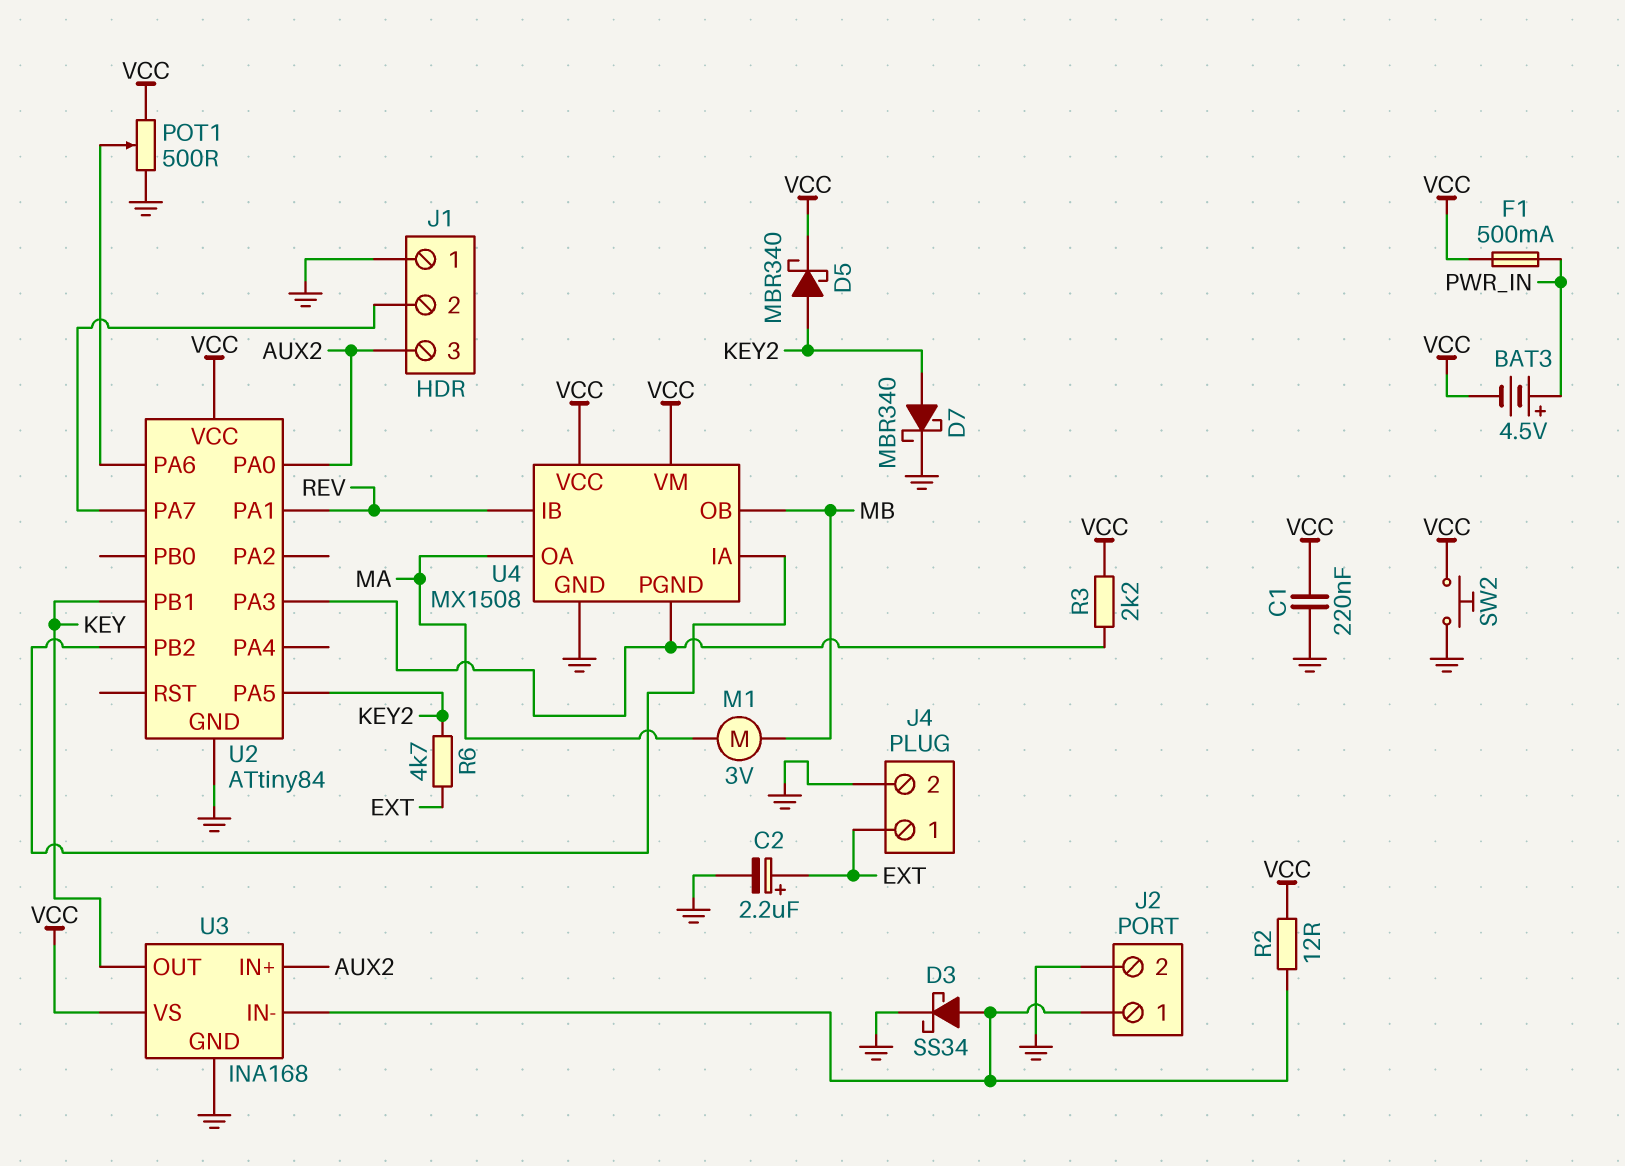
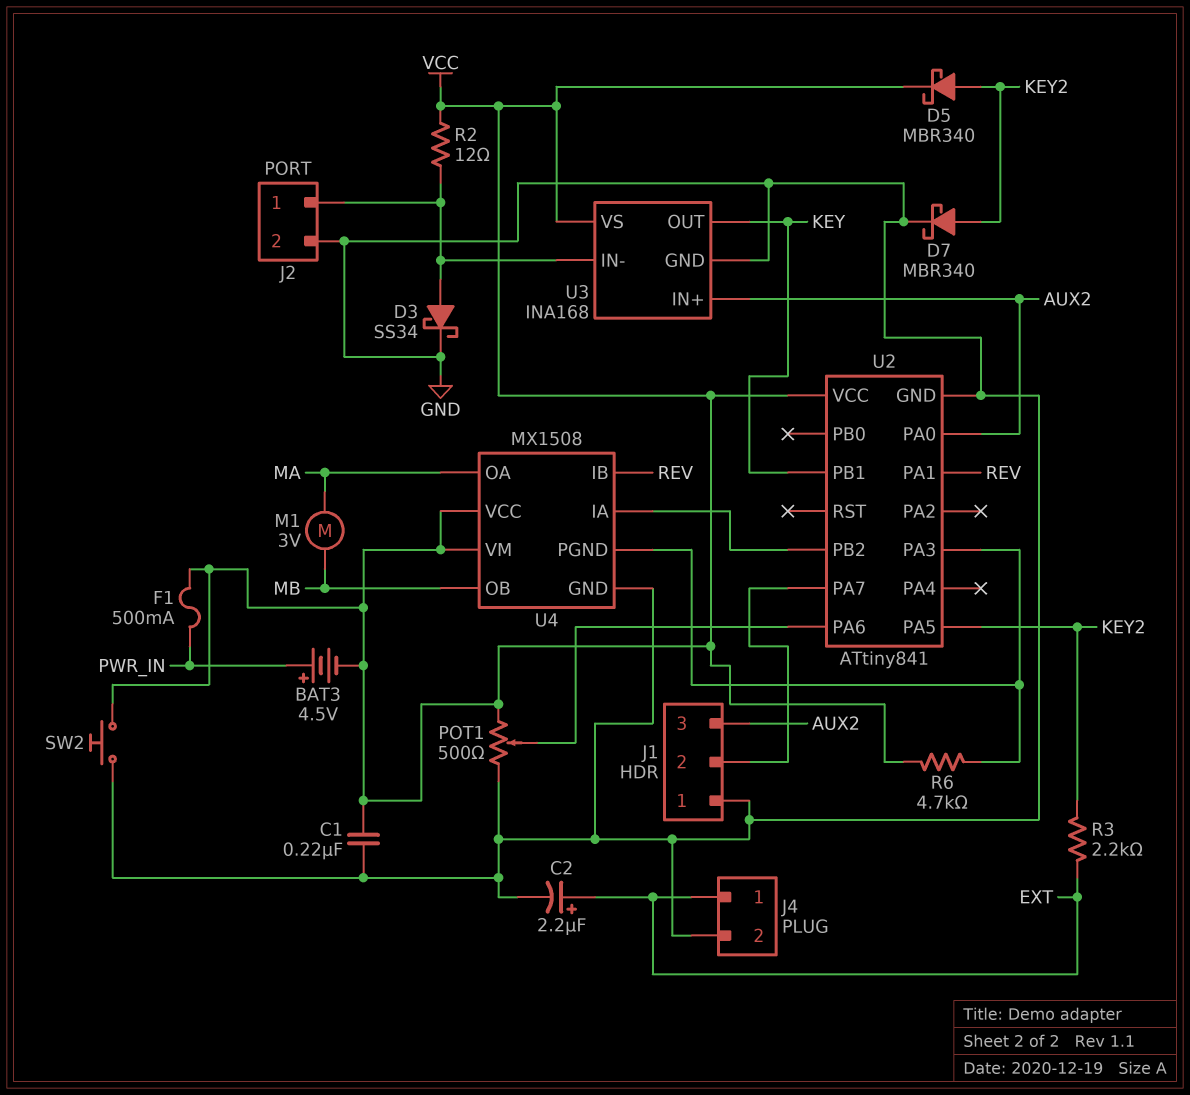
R3: 2.2k (U2/PA3, VCC) -> 2.2k (EXT, KEY2)
R6: 4.7k (EXT, KEY2) -> 4.7k (U2/PA3, VCC)
U2: ATtiny84 -> ATtiny841

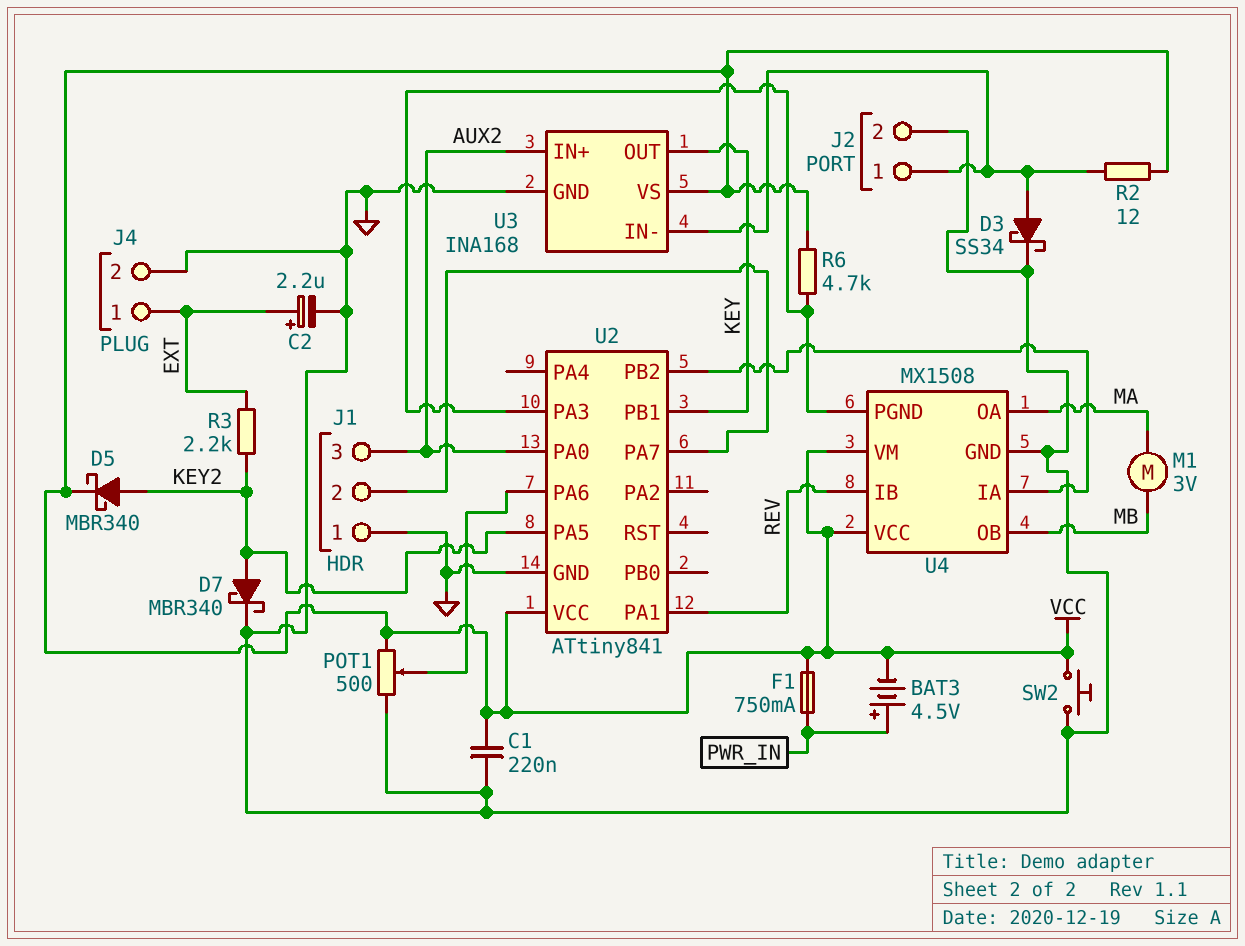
F1: 500mA (PWR_IN, VCC) -> 750mA (PWR_IN, VCC)

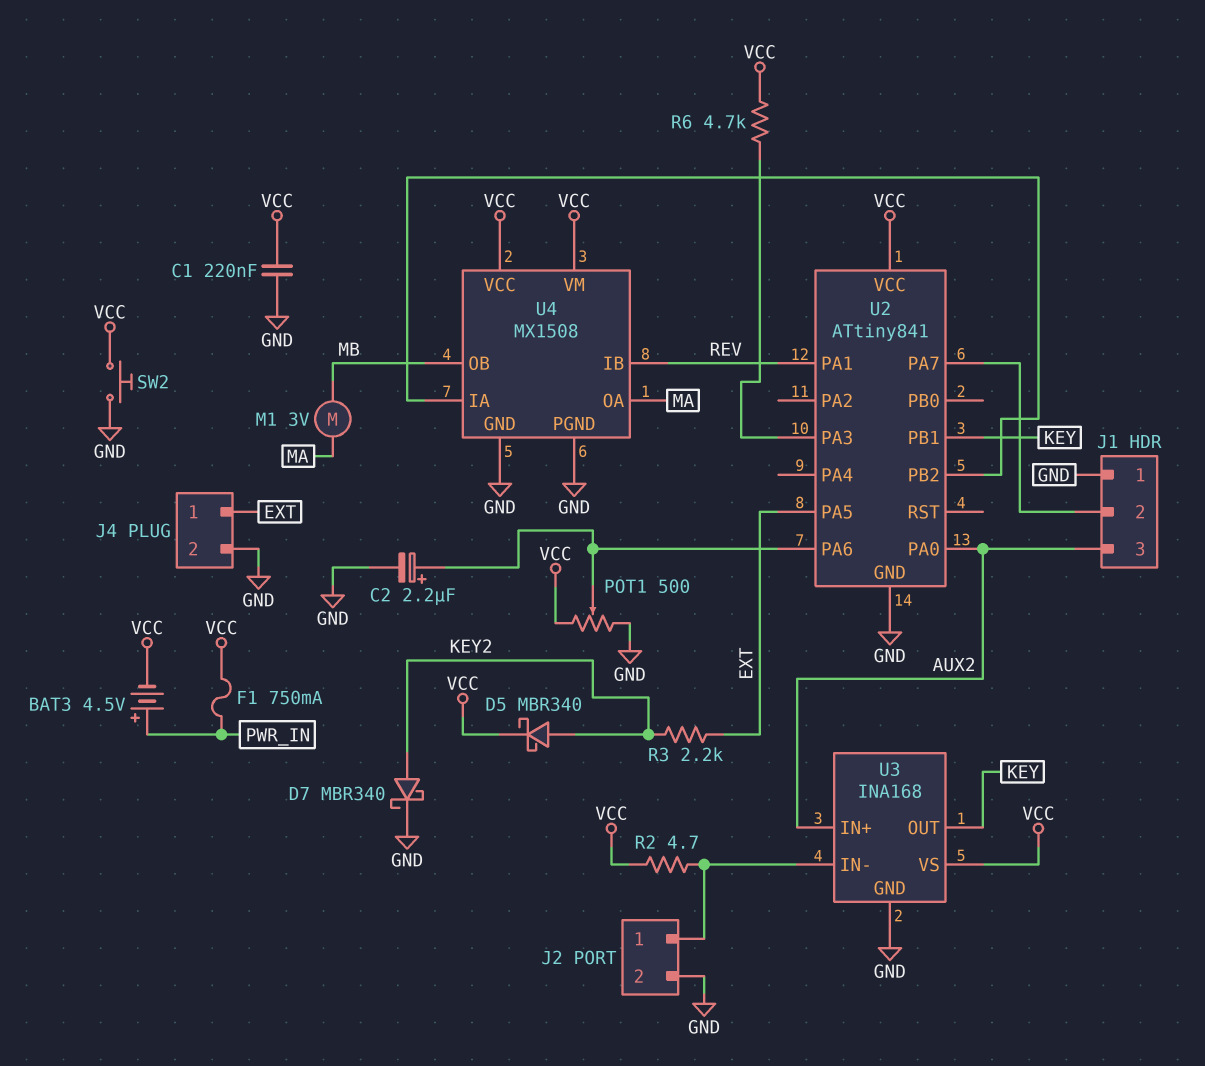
C2: 2.2uF (plus EXT, minus GND) -> 2.2uF (plus U2/PA6, minus GND)
D3: schottky SS34 (A J2/1, K GND) -> none
R2: 12 (J2/1, VCC) -> 4.7 (J2/1, VCC)
U2 pin PA5: KEY2 -> EXT
U4 pin PGND: U2/PA3 -> GND

